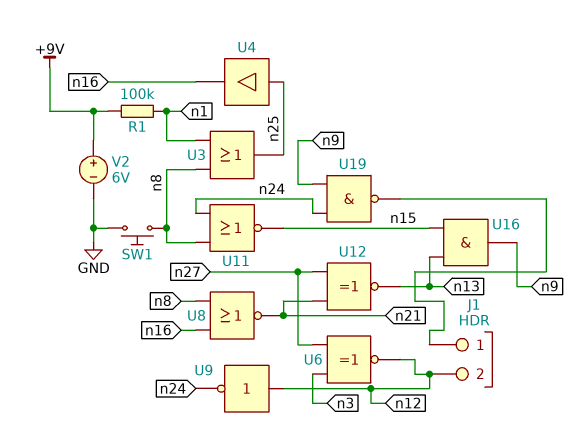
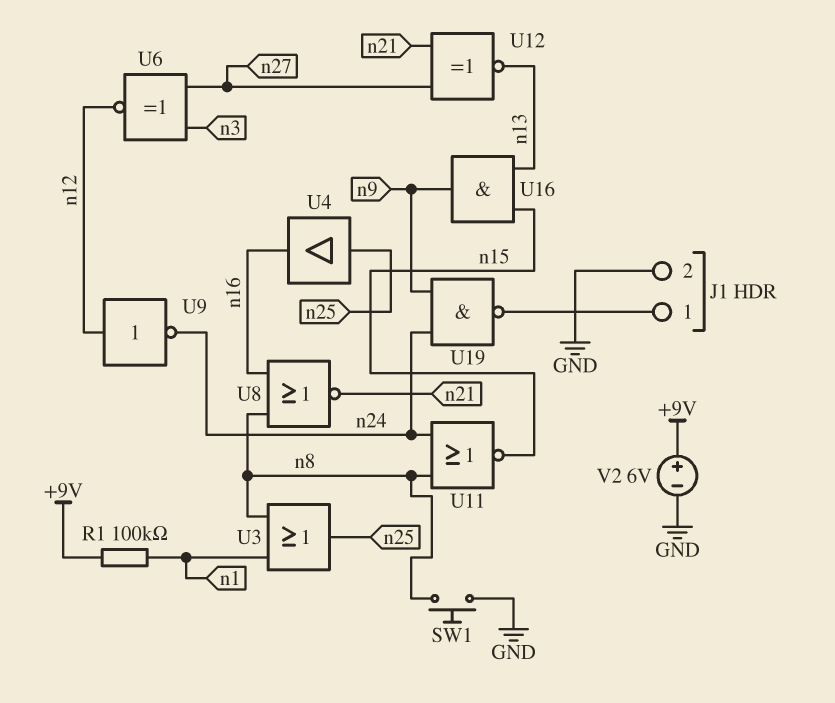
J1 pin 2: n12 -> GND

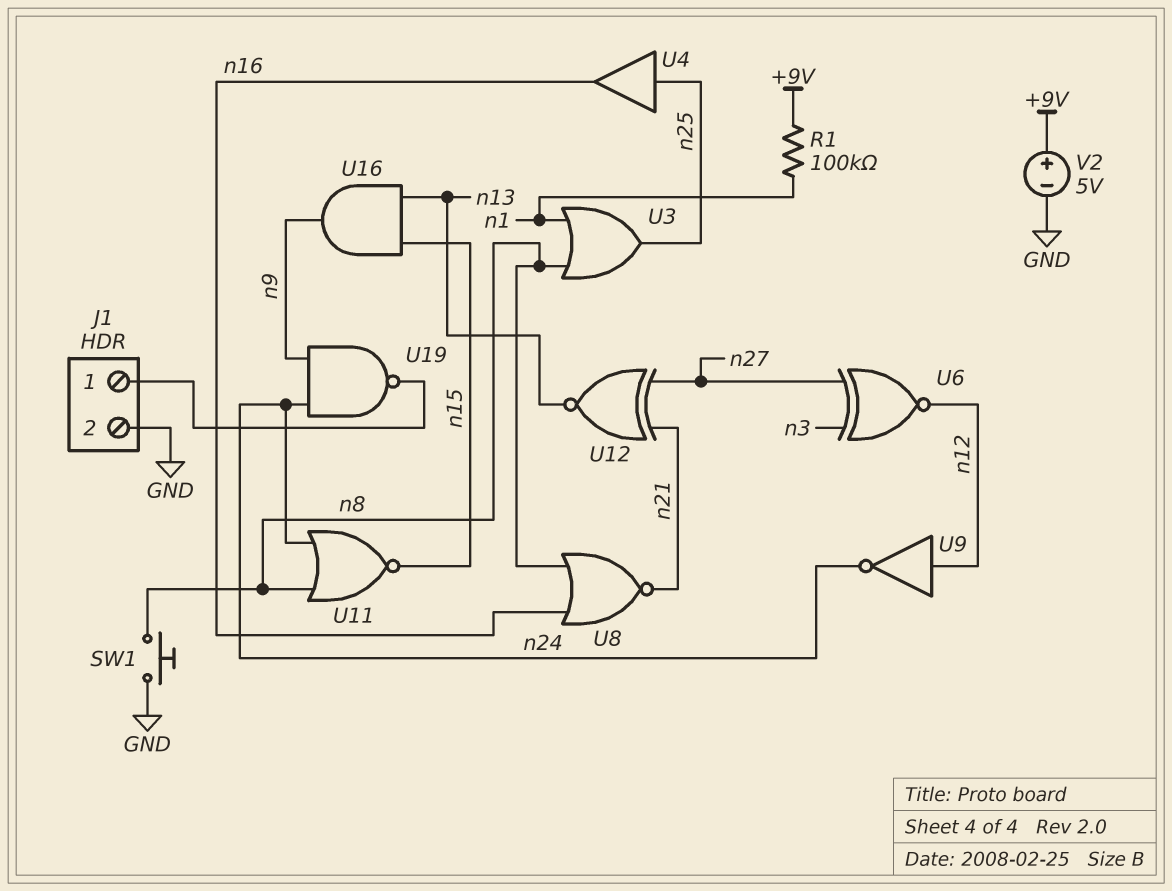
V2: 6V (plus +9V, minus GND) -> 5V (plus +9V, minus GND)

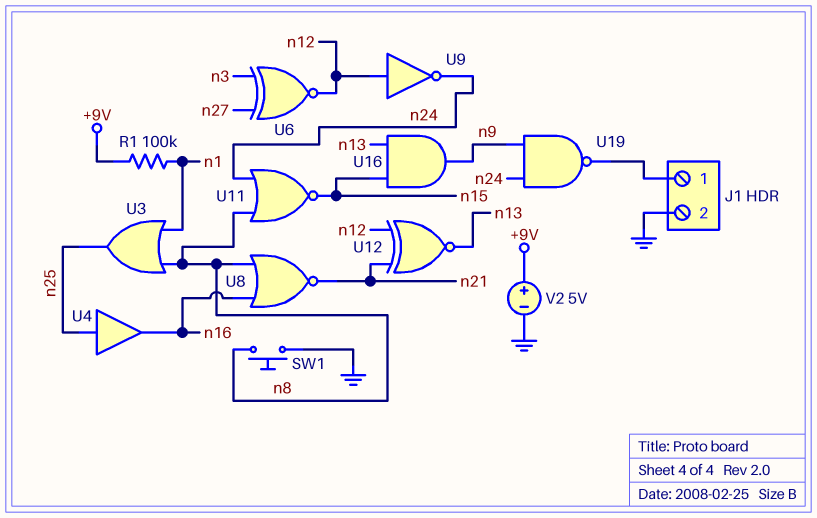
U12: XNOR (in n21, in n27, out n13) -> XNOR (in n12, in n21, out n13)

